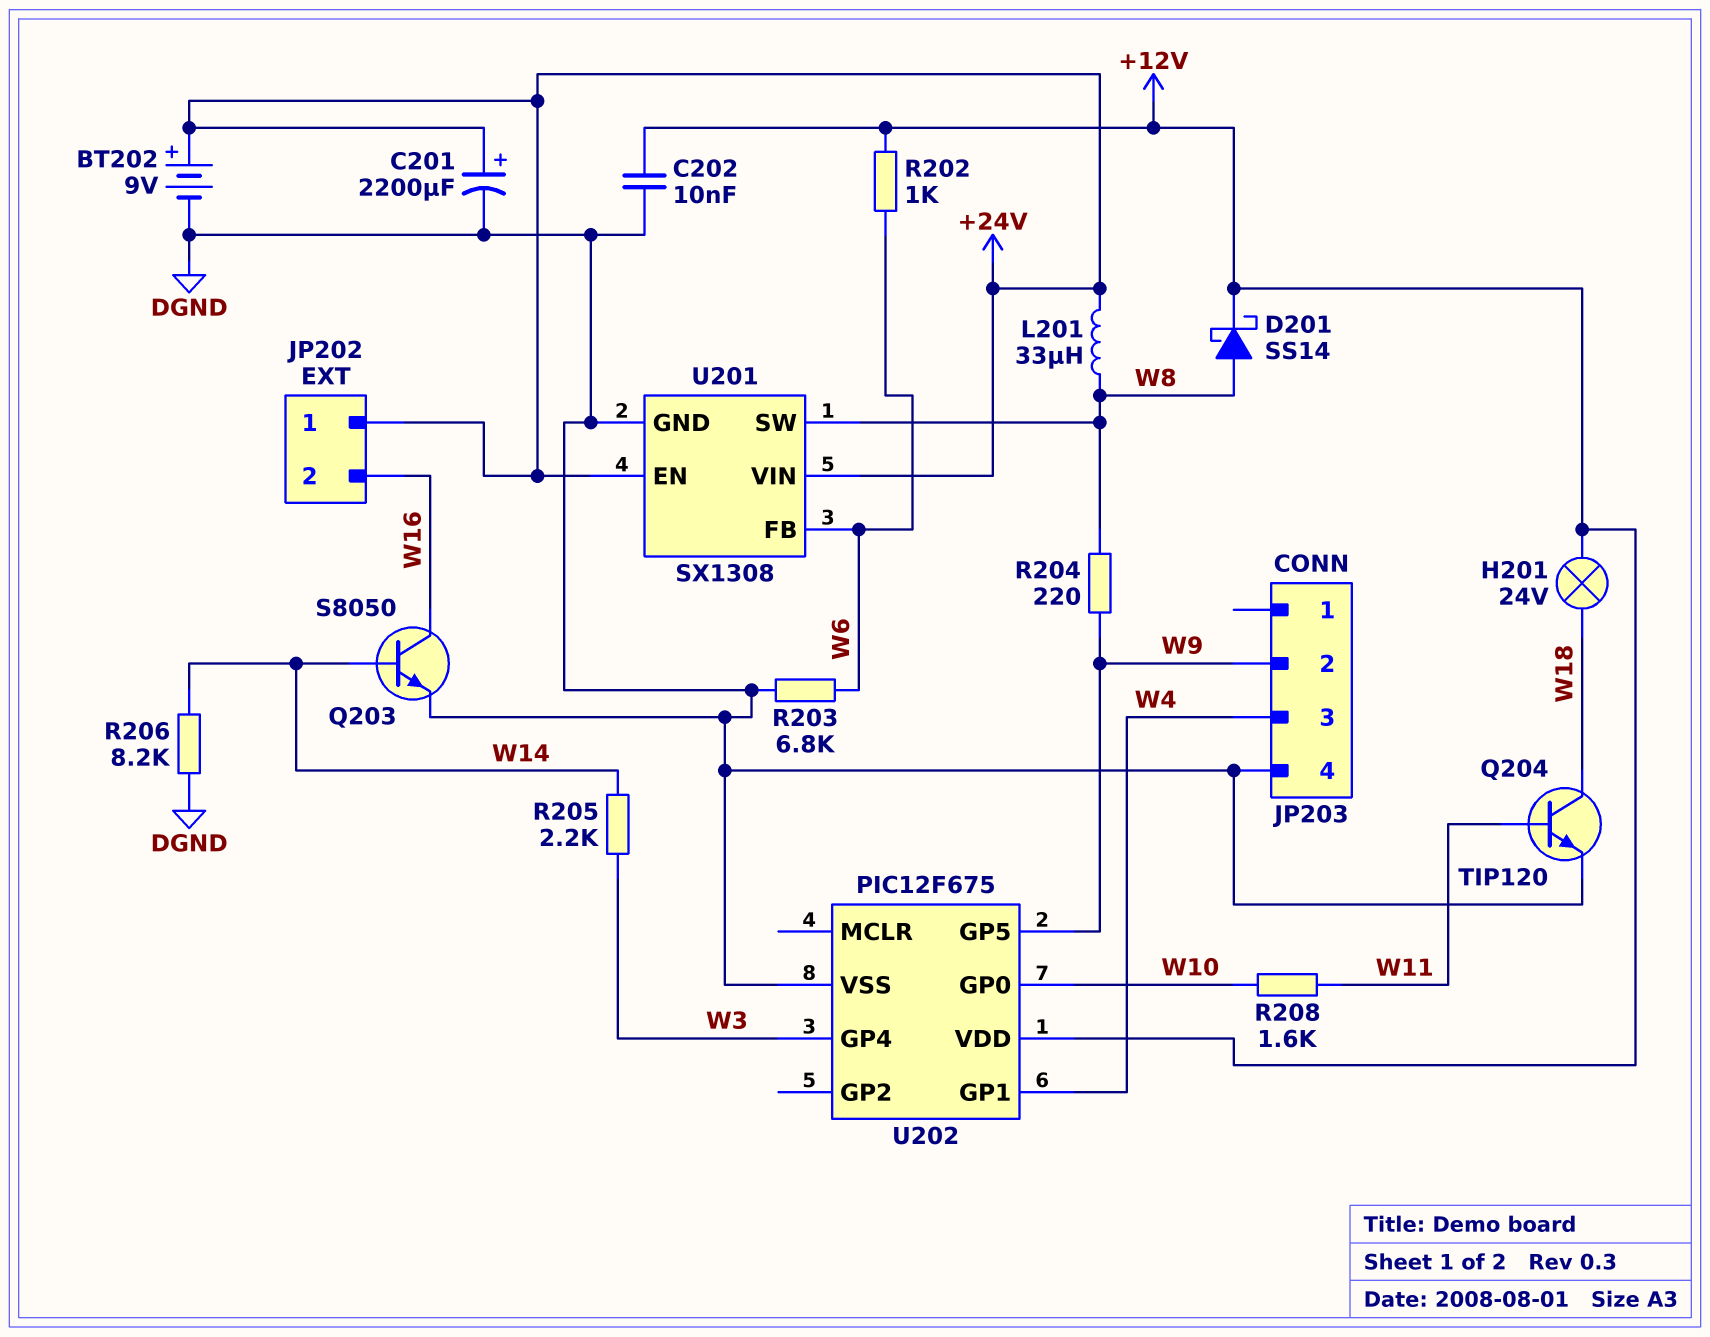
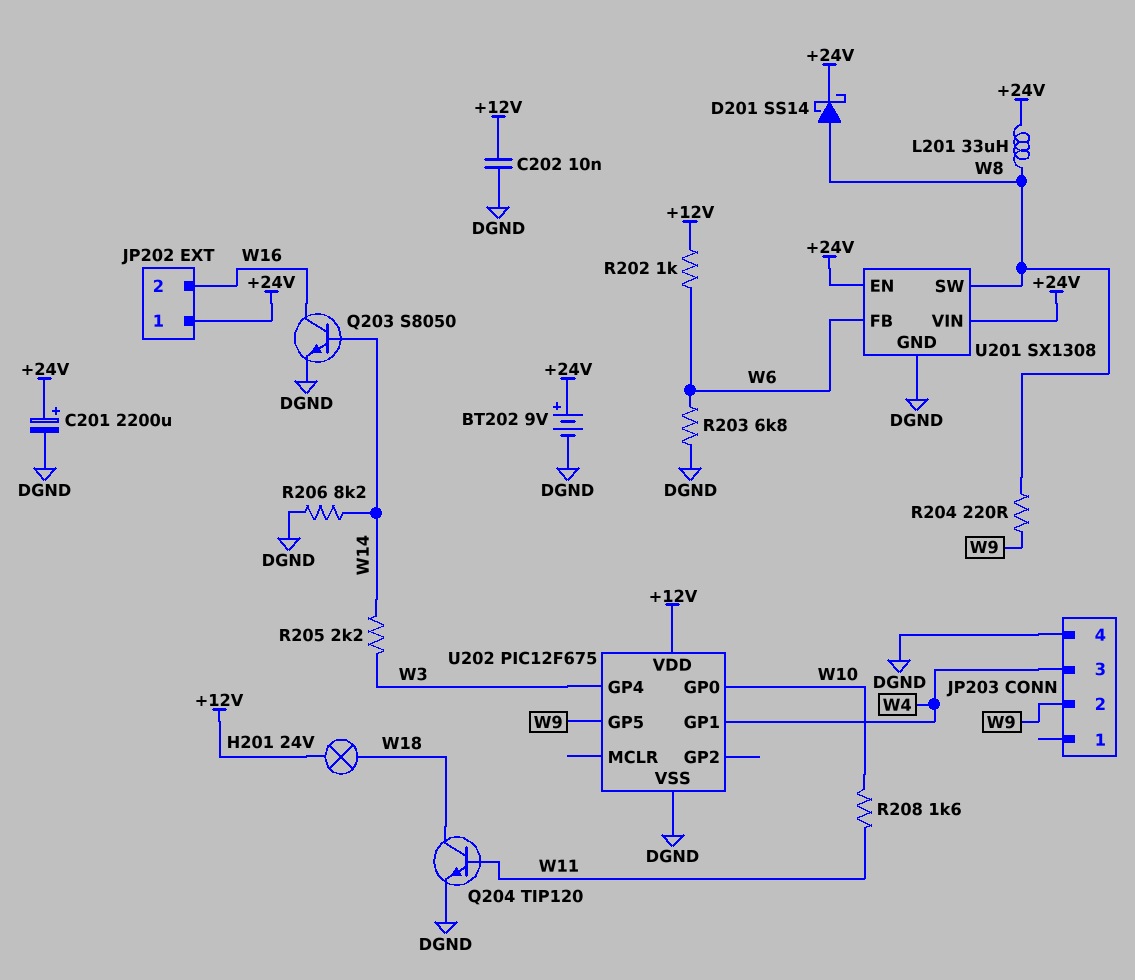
D201: schottky SS14 (A W8, K +12V) -> schottky SS14 (A W8, K +24V)

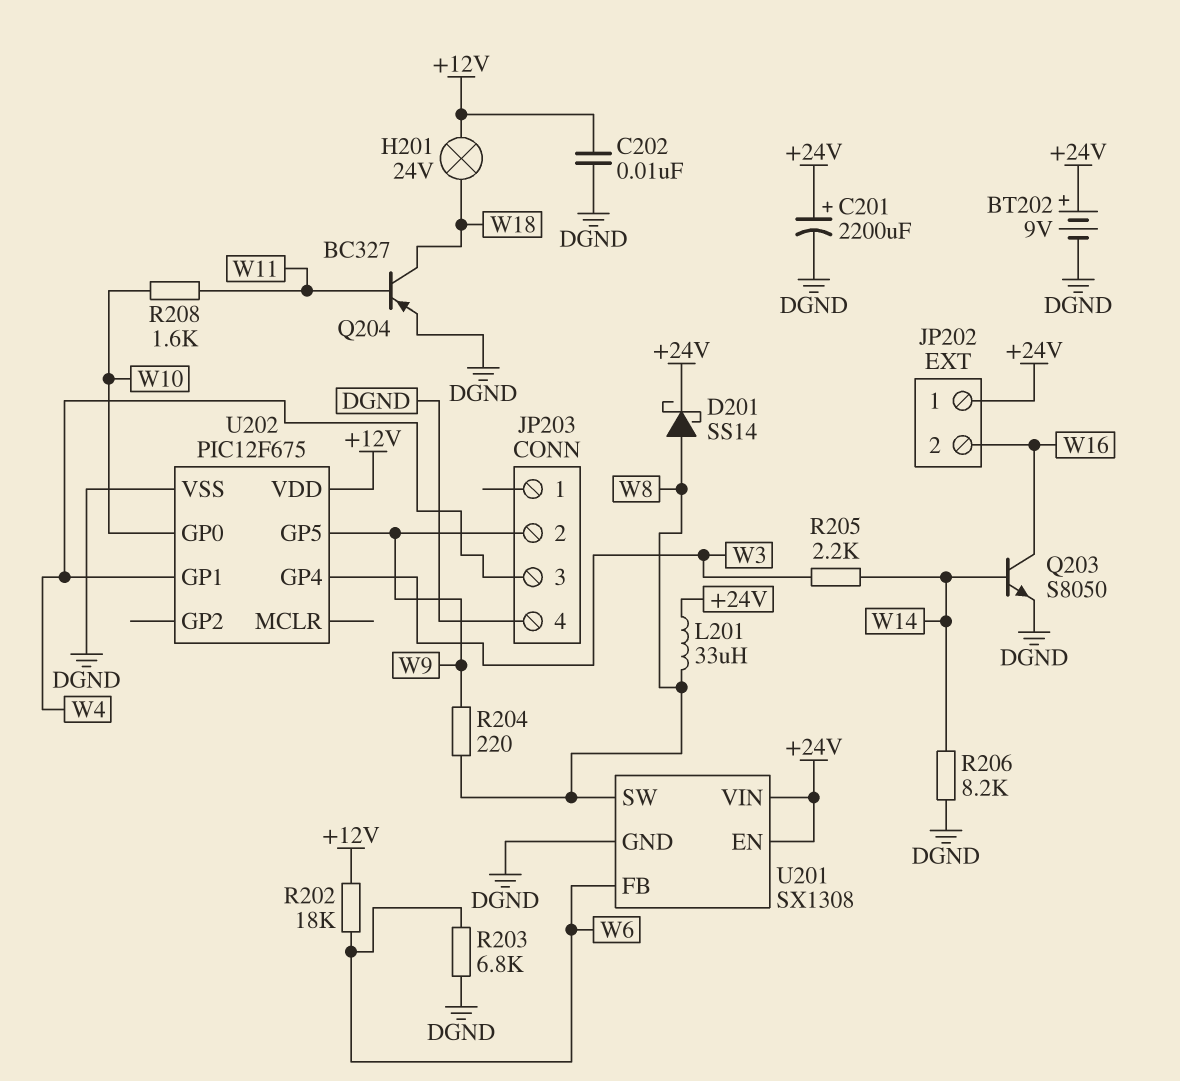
Q204: NPN TIP120 (B W11, C W18, E DGND) -> PNP BC327 (B W11, C W18, E DGND)
R202: 1k (+12V, W6) -> 18k (+12V, W6)

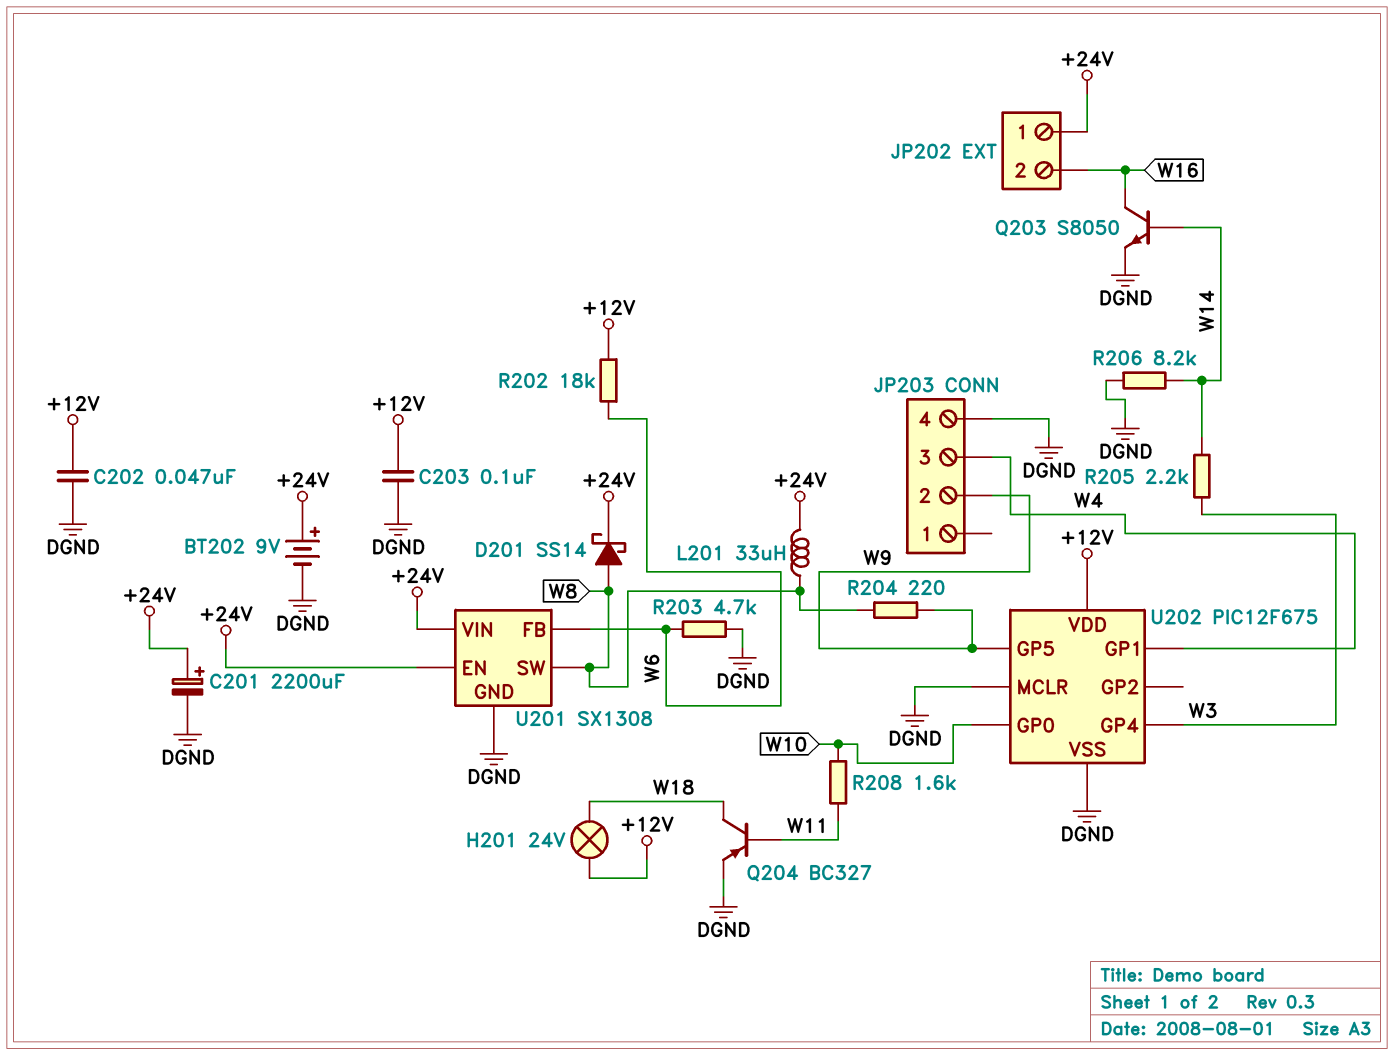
C202: 10nF (+12V, DGND) -> 47nF (+12V, DGND)
C203: none -> 100nF (+12V, DGND)
R203: 6.8k (DGND, W6) -> 4.7k (DGND, W6)
U202 pin MCLR: none -> DGND

